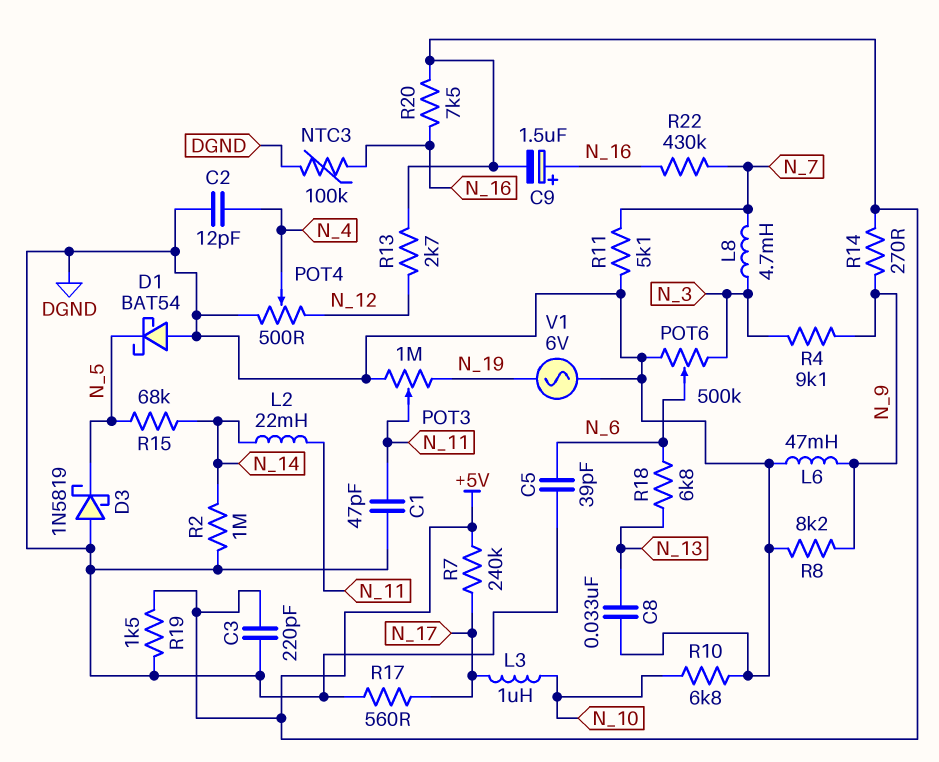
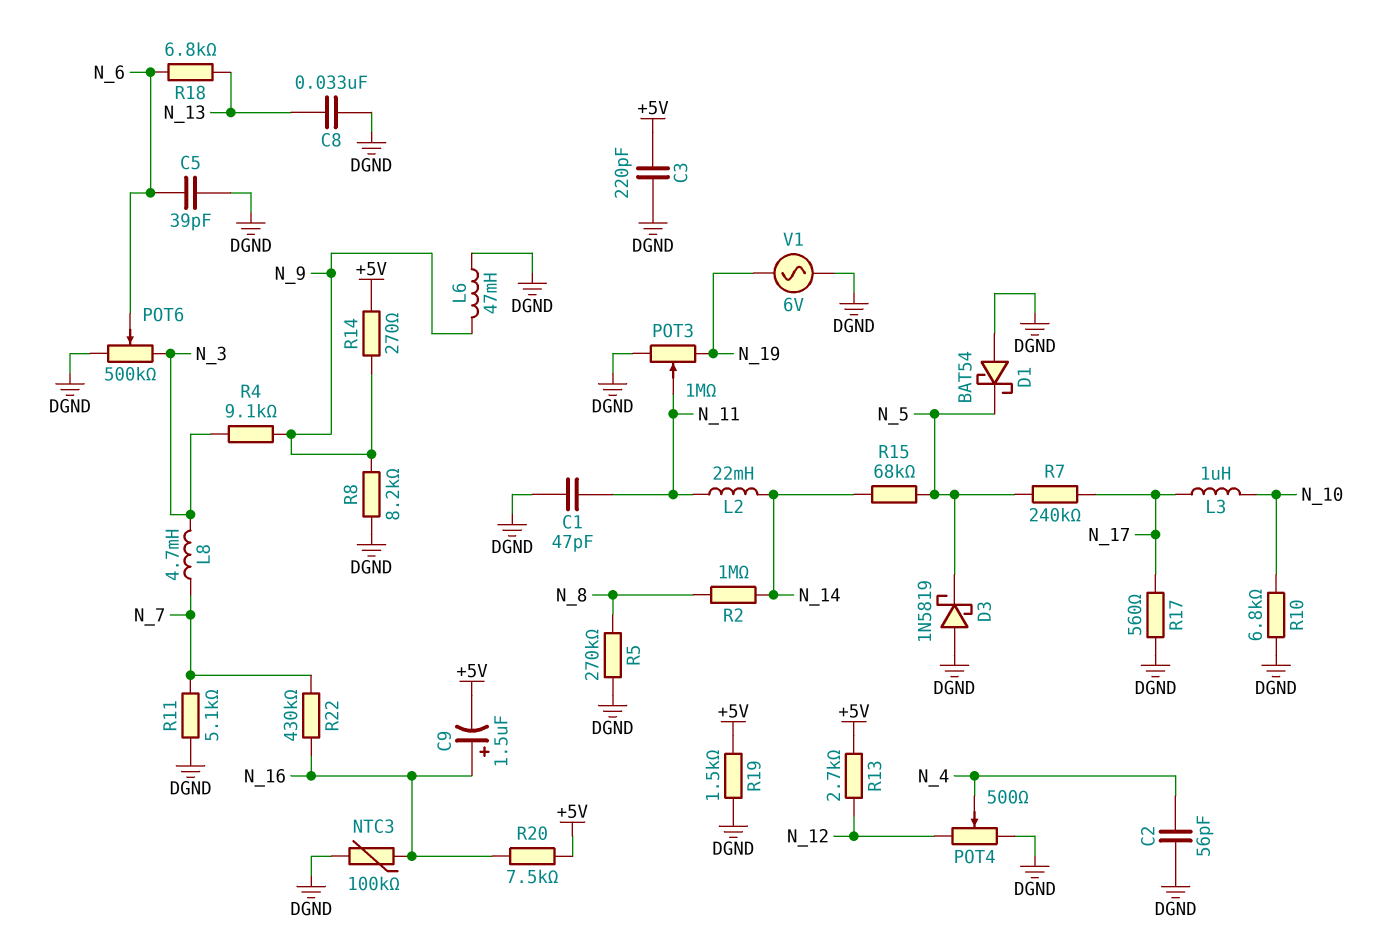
C2: 12pF (DGND, N_4) -> 56pF (DGND, N_4)
R2: 1M (DGND, N_14) -> 1M (N_8, N_14)
R5: none -> 270k (DGND, N_8)
R7: 240k (+5V, N_17) -> 240k (N_5, N_17)

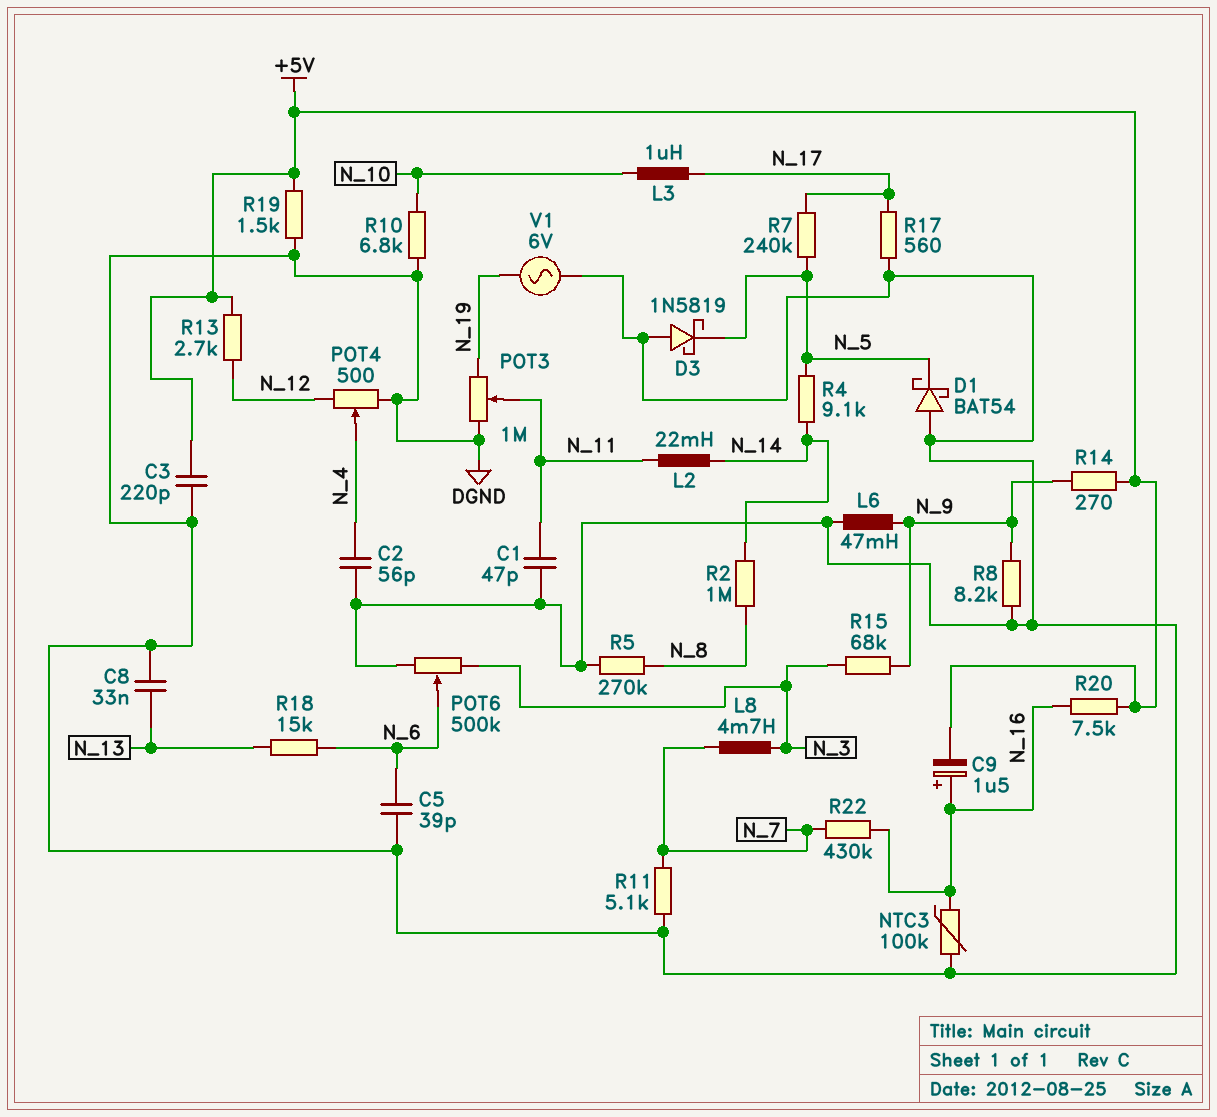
R4: 9.1k (N_3, N_9) -> 9.1k (N_5, N_14)
R15: 68k (N_5, N_14) -> 68k (N_3, N_9)
R18: 6.8k (N_6, N_13) -> 15k (N_6, N_13)

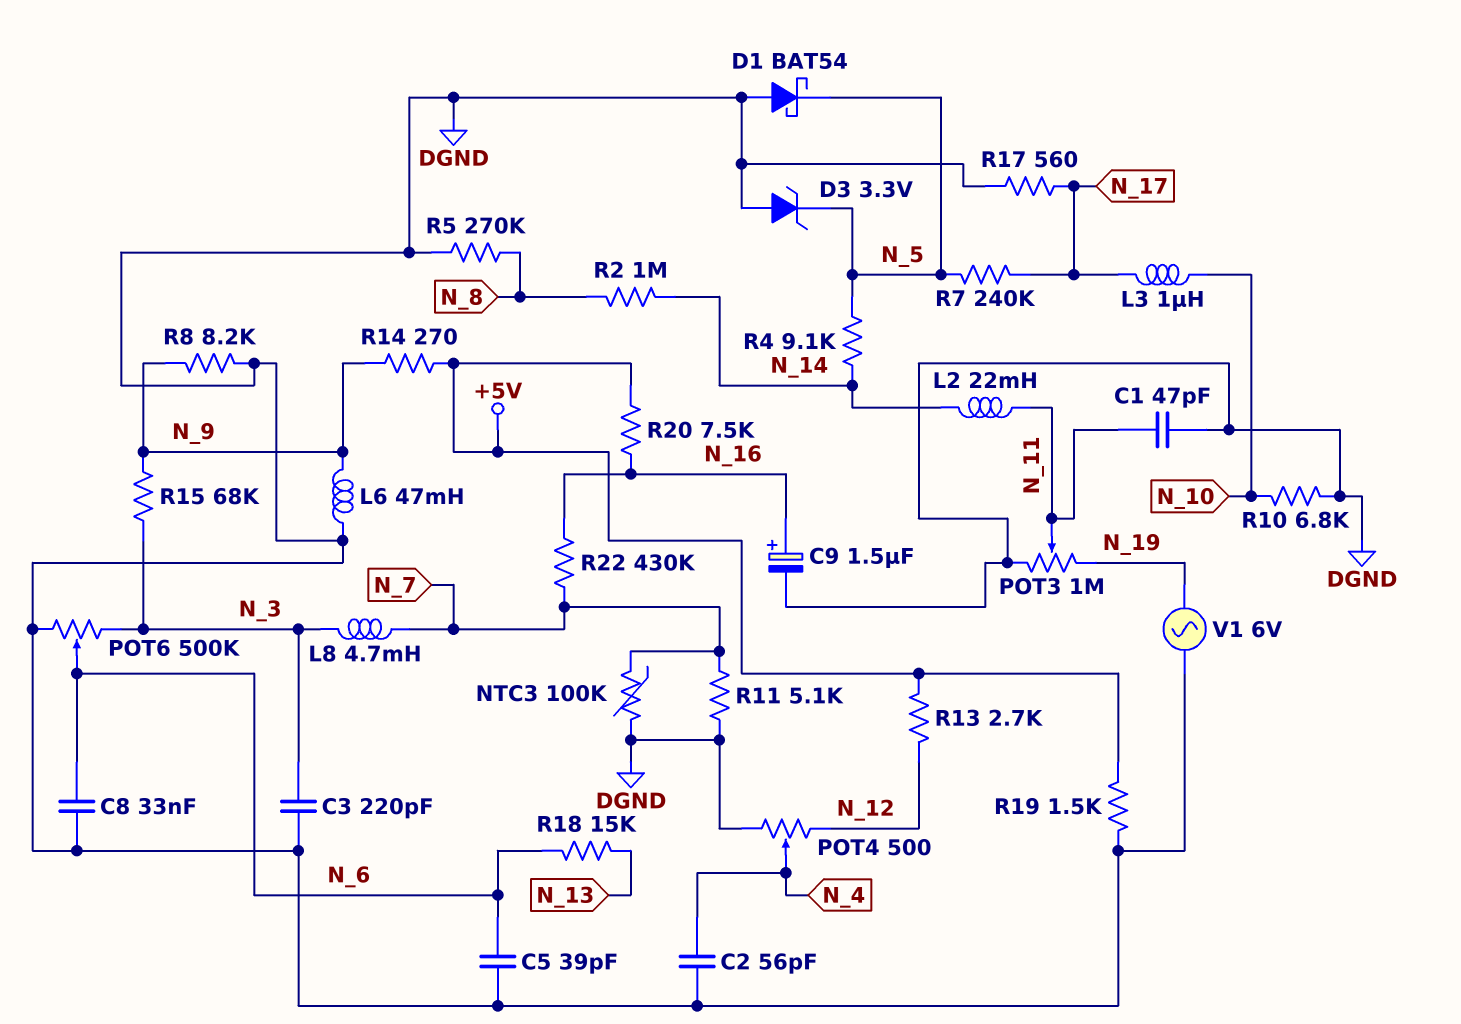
C3: 220pF (+5V, DGND) -> 220pF (DGND, N_3)
C8: 33nF (DGND, N_13) -> 33nF (DGND, N_6)
C9: 1.5uF (plus N_16, minus +5V) -> 1.5uF (plus N_16, minus DGND)
D3: schottky 1N5819 (A DGND, K N_5) -> zener 3.3V (A DGND, K N_5)
NTC3: 100k (DGND, N_16) -> 100k (DGND, N_7)

